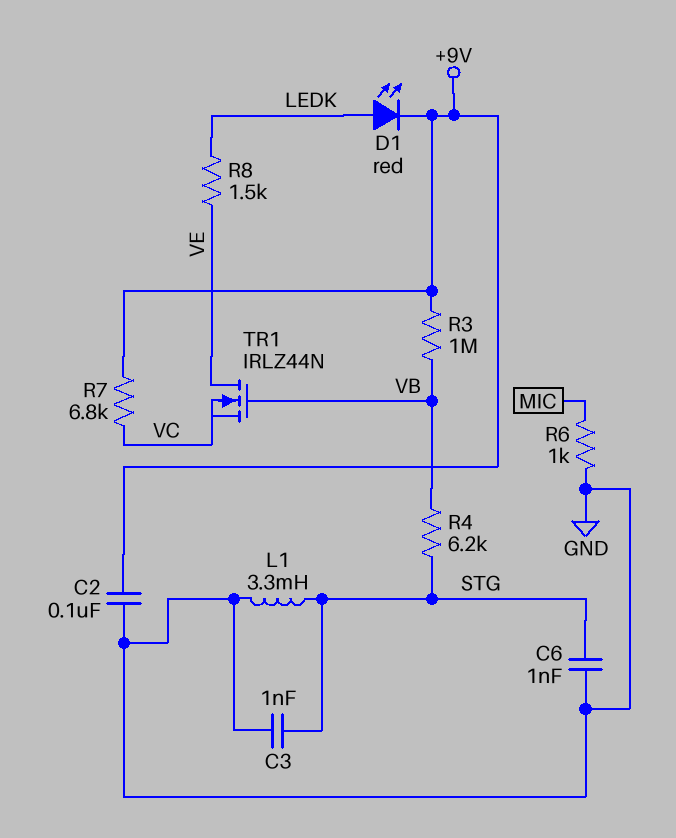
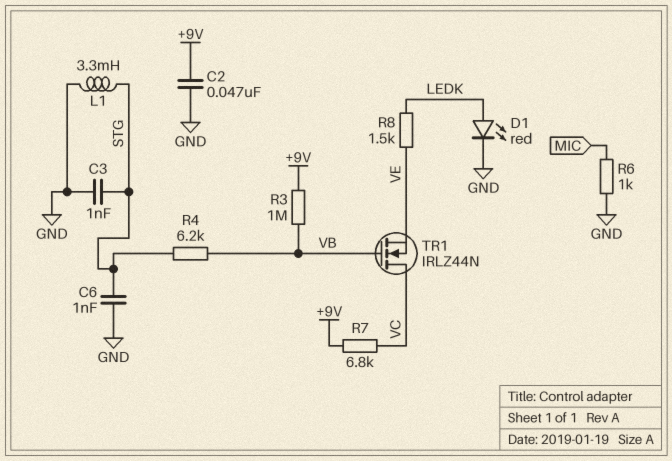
C2: 100nF (+9V, GND) -> 47nF (+9V, GND)
D1: LED red (A LEDK, K +9V) -> LED red (A LEDK, K GND)
TR1: NMOS IRLZ44N (G VB, D VE, S VC) -> NMOS IRLZ44N (G VB, D VC, S VE)

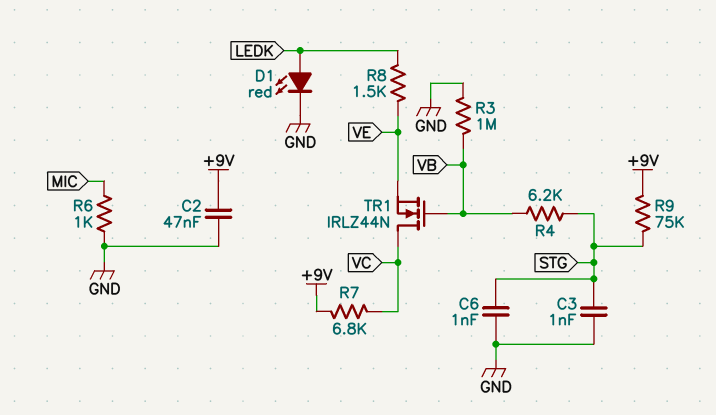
L1: 3.3mH (GND, STG) -> none
R3: 1M (+9V, VB) -> 1M (GND, VB)
R9: none -> 75k (+9V, STG)

